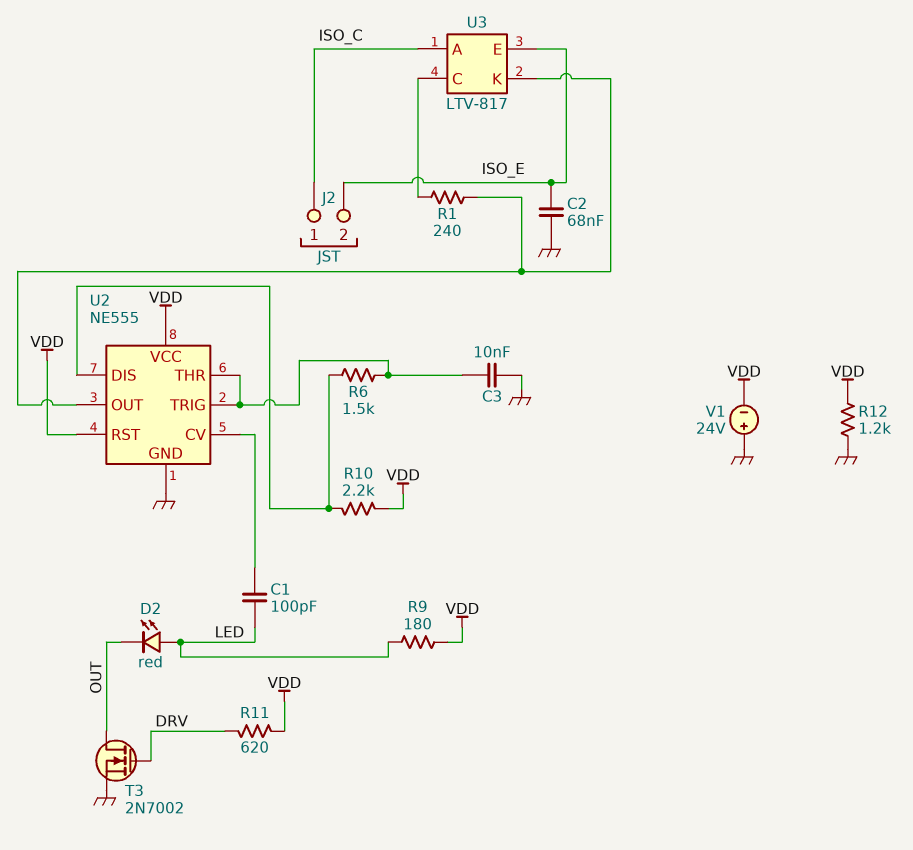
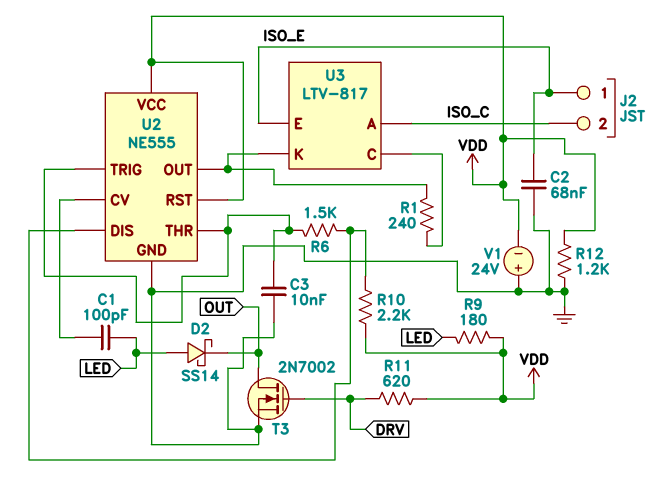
D2: LED red (A LED, K OUT) -> schottky SS14 (A LED, K OUT)
J2 pin 1: ISO_C -> ISO_E
J2 pin 2: ISO_E -> ISO_C

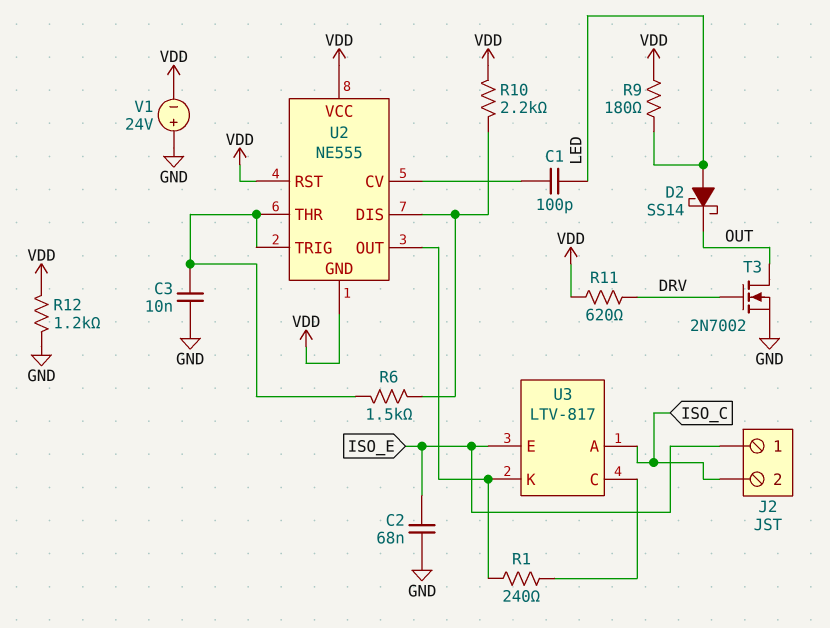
U2 pin GND: GND -> VDD

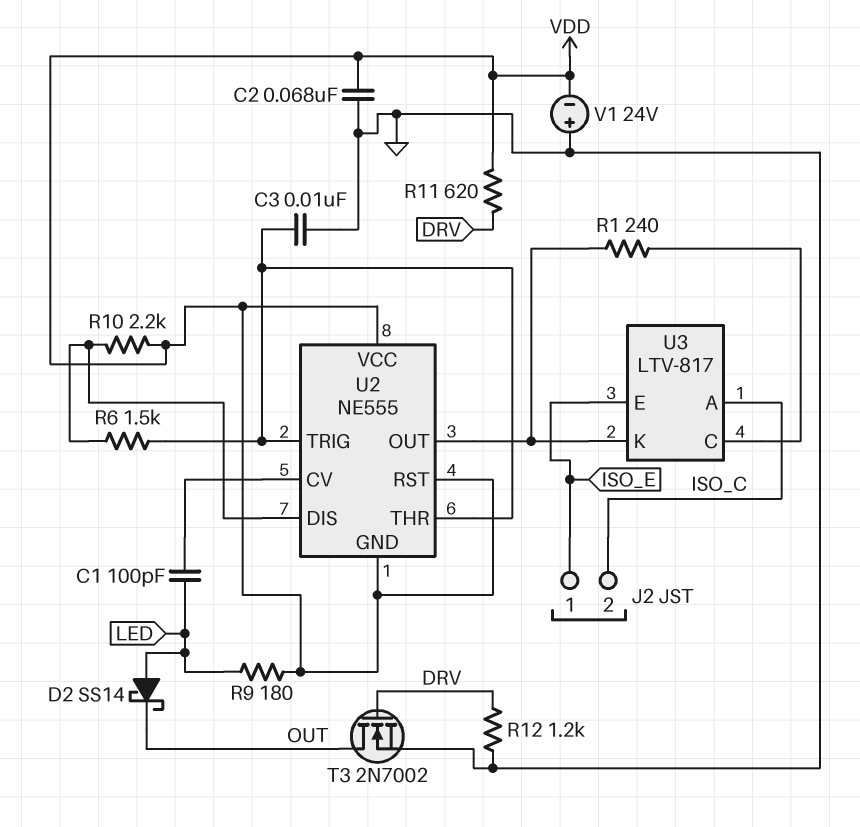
C2: 68nF (GND, ISO_E) -> 68nF (GND, VDD)
R12: 1.2k (GND, VDD) -> 1.2k (DRV, GND)

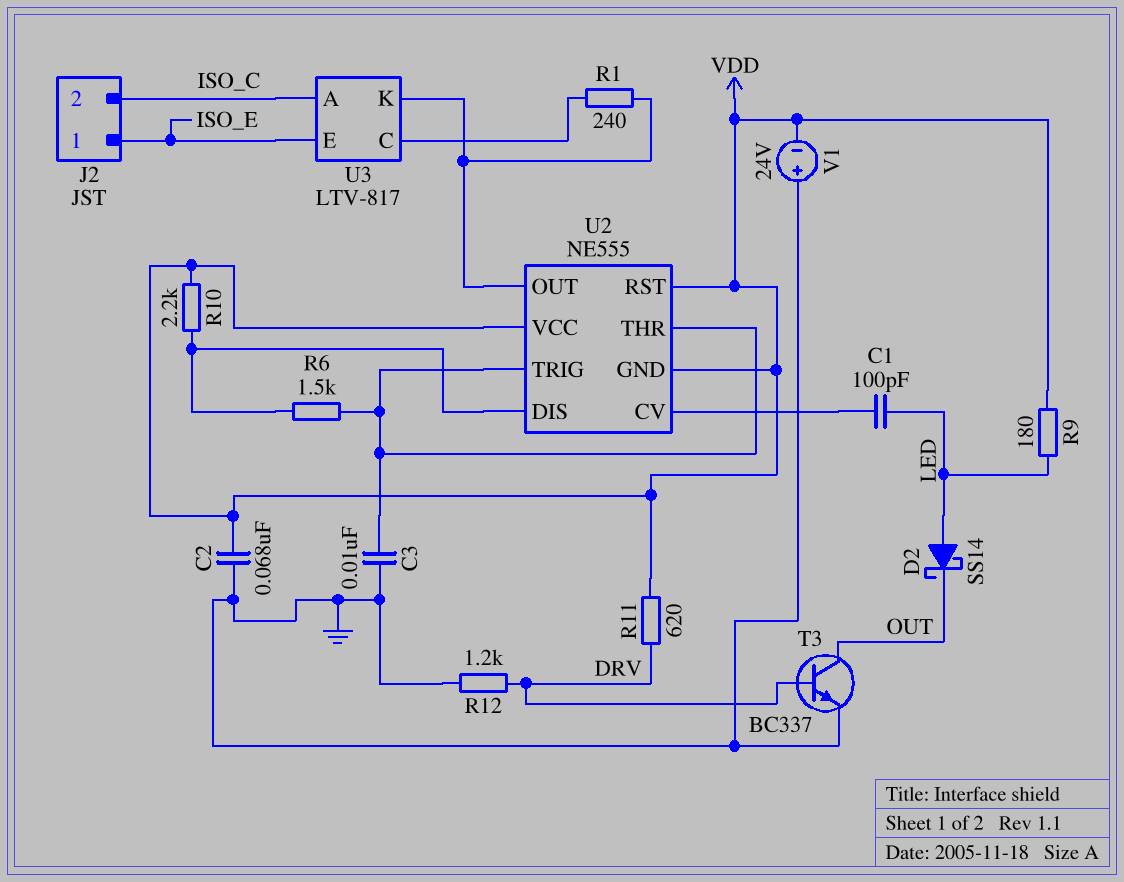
T3: NMOS 2N7002 (G DRV, D OUT, S GND) -> NPN BC337 (B DRV, C OUT, E GND)

